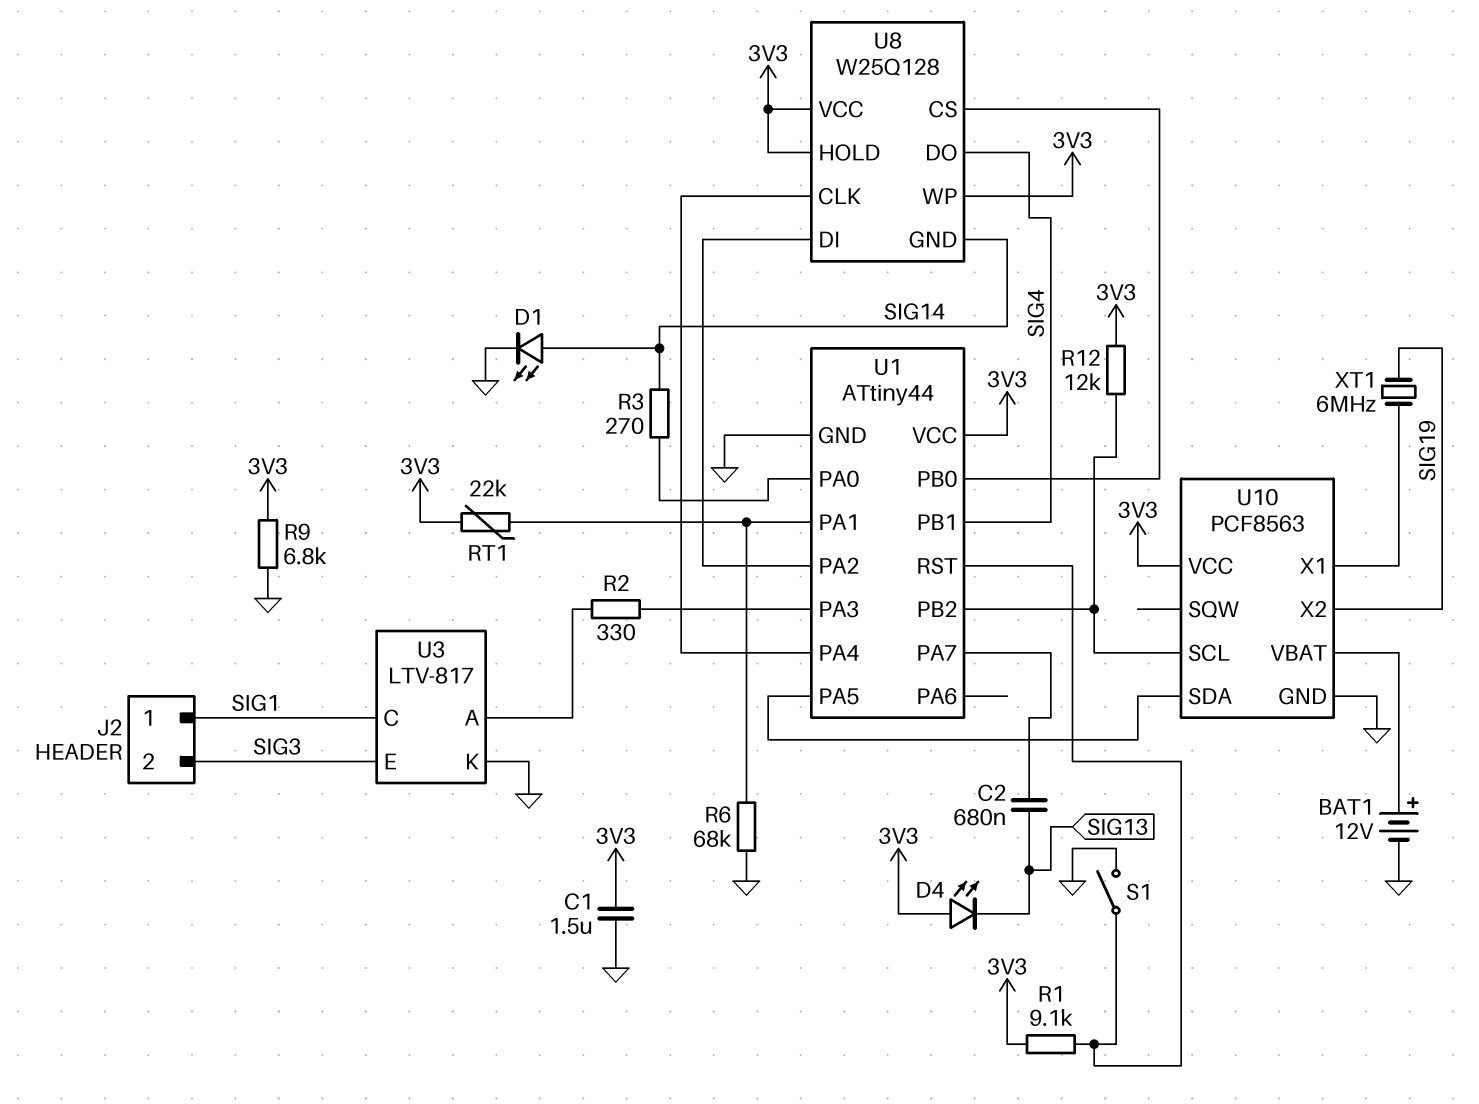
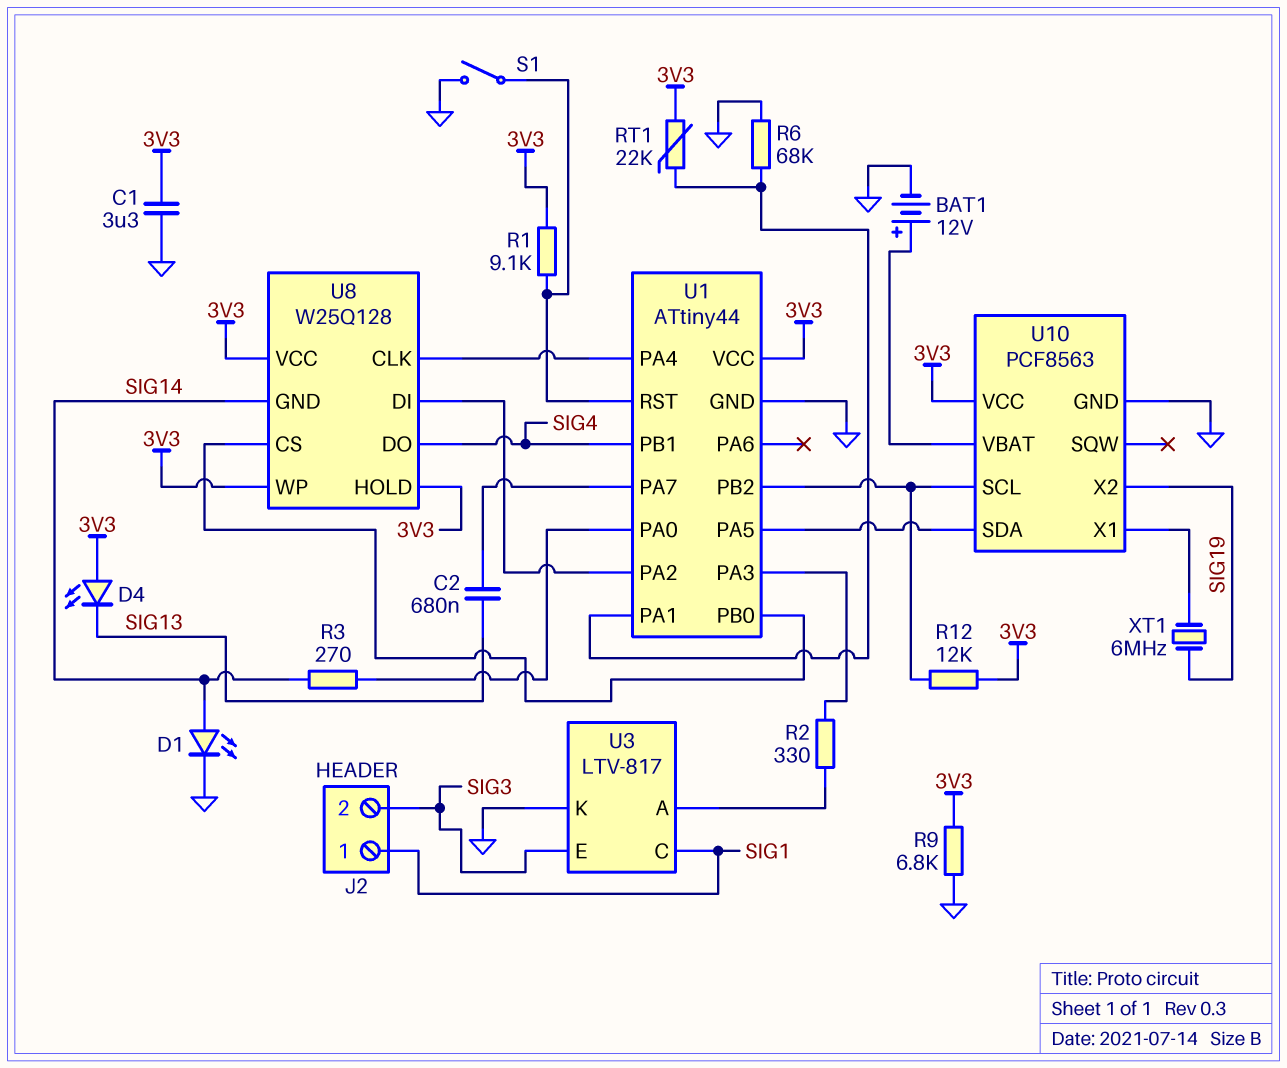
C1: 1.5uF (3V3, GND) -> 3.3uF (3V3, GND)

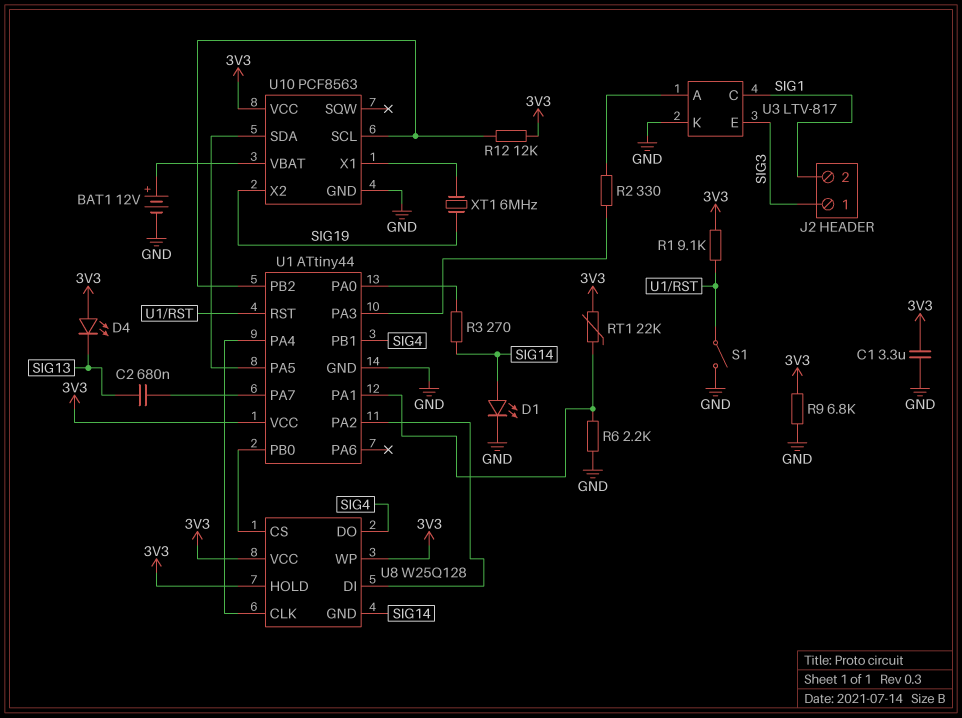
J2 pin 1: SIG1 -> SIG3
J2 pin 2: SIG3 -> SIG1
R6: 68k (GND, U1/PA1) -> 2.2k (GND, U1/PA1)

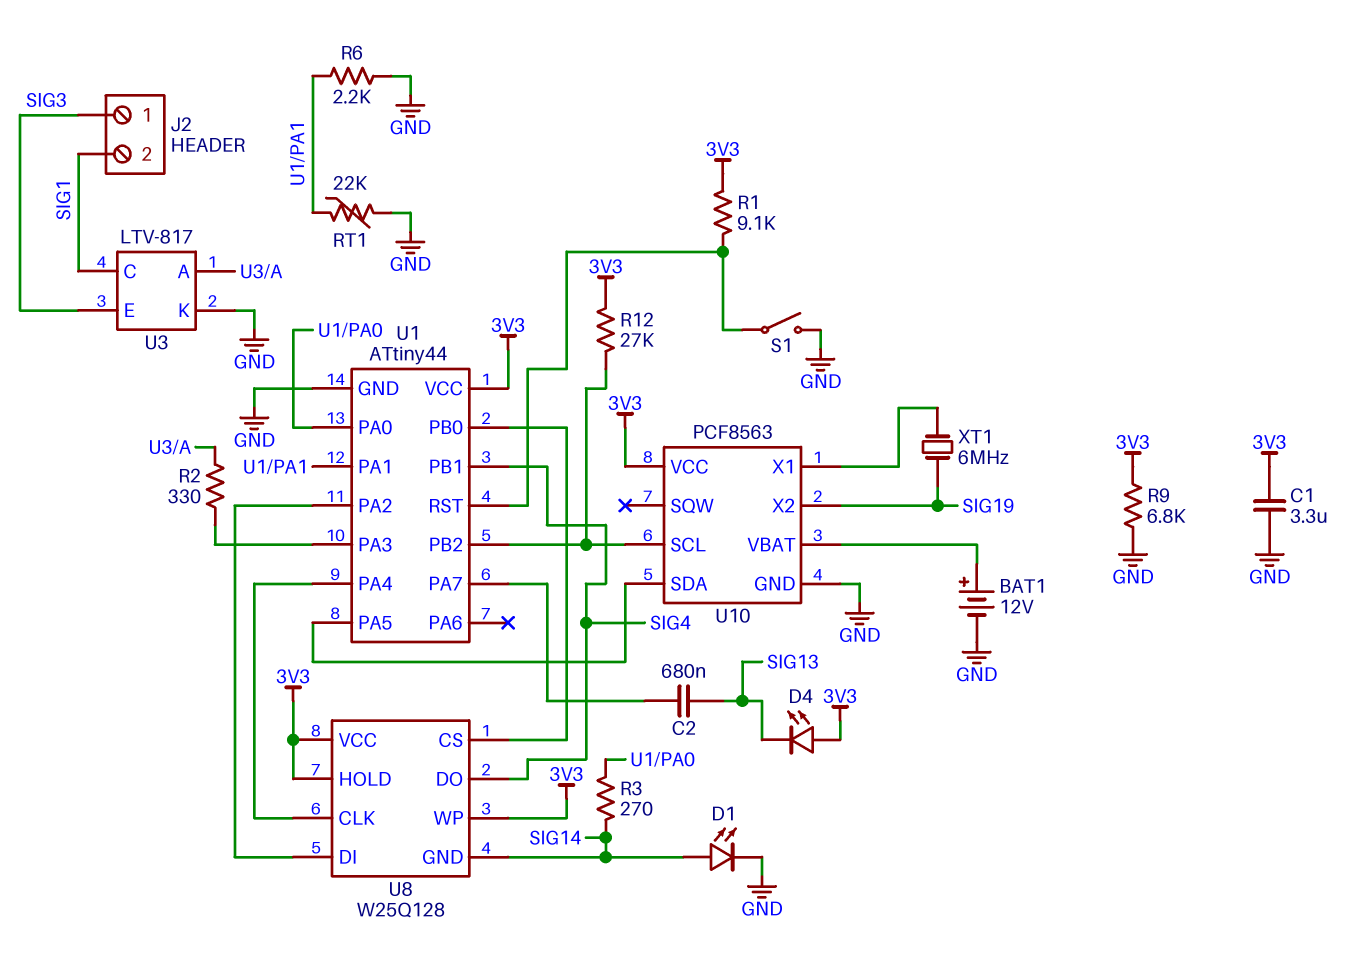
R12: 12k (3V3, U1/PB2) -> 27k (3V3, U1/PB2)
RT1: 22k (3V3, U1/PA1) -> 22k (GND, U1/PA1)

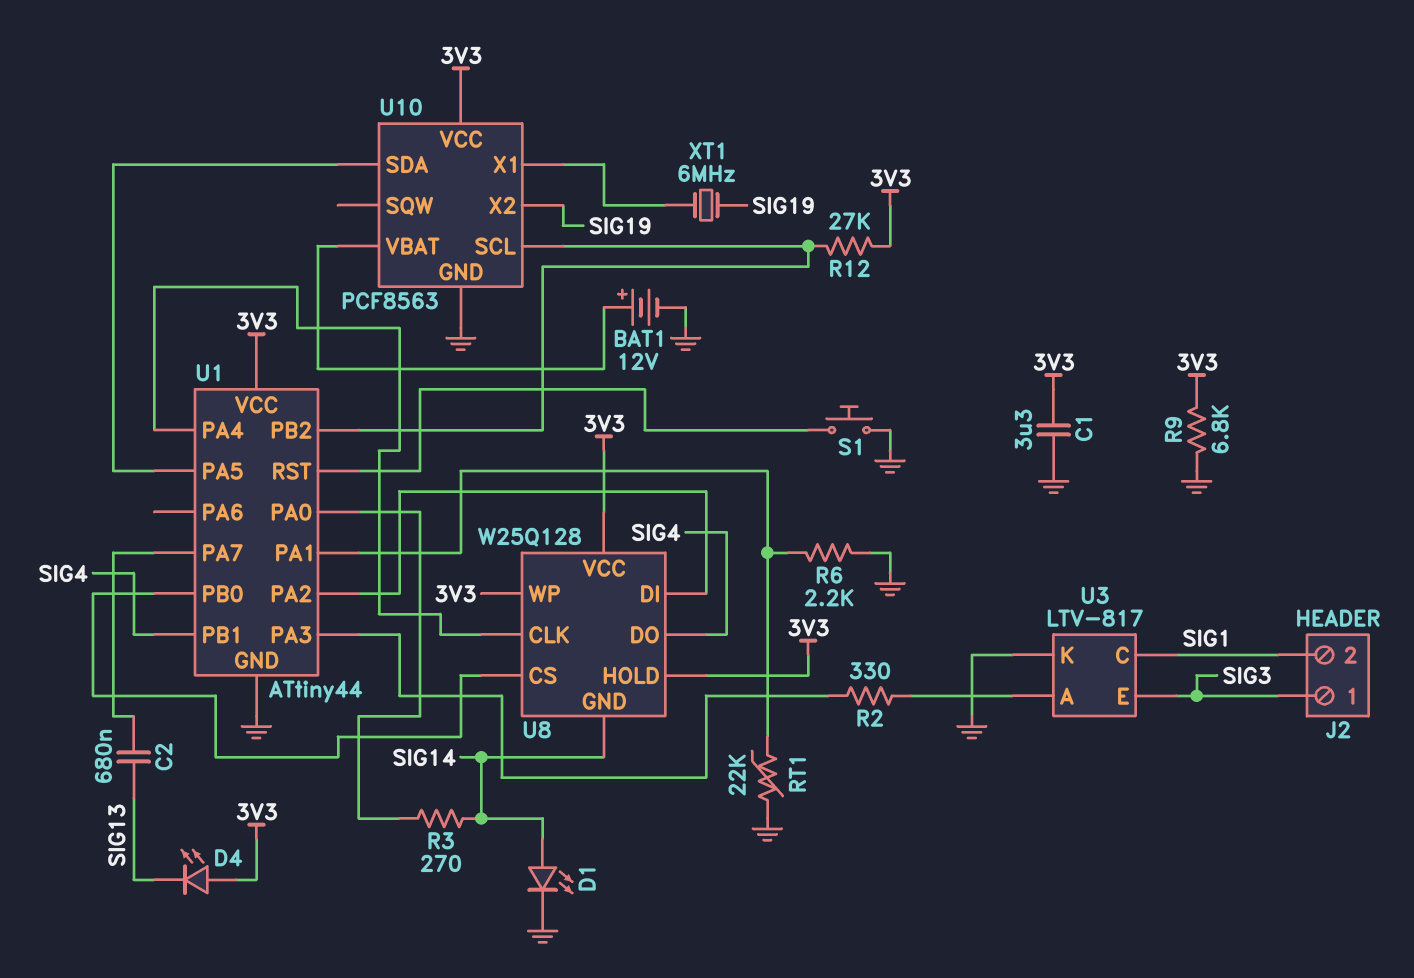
R1: 9.1k (3V3, U1/RST) -> none
S1: switch (GND, U1/RST) -> button (GND, U1/RST)

